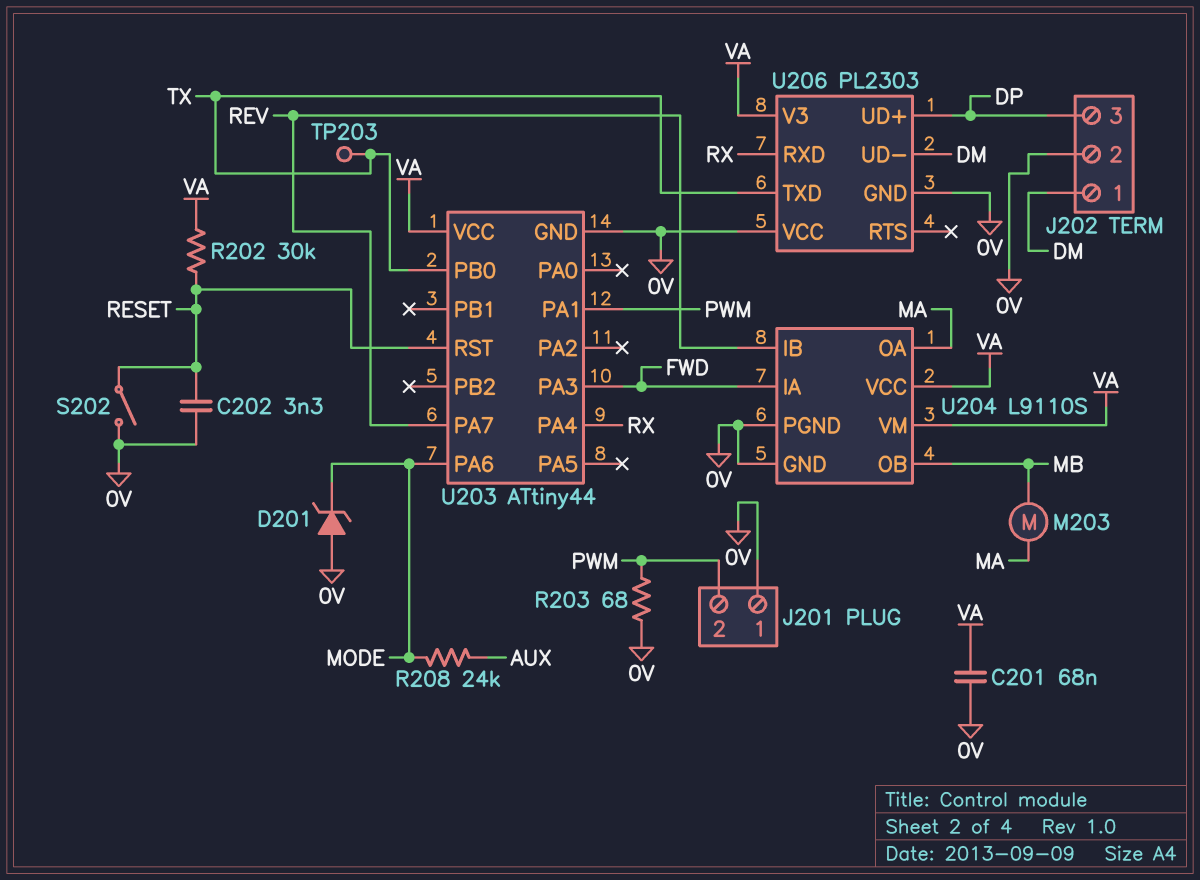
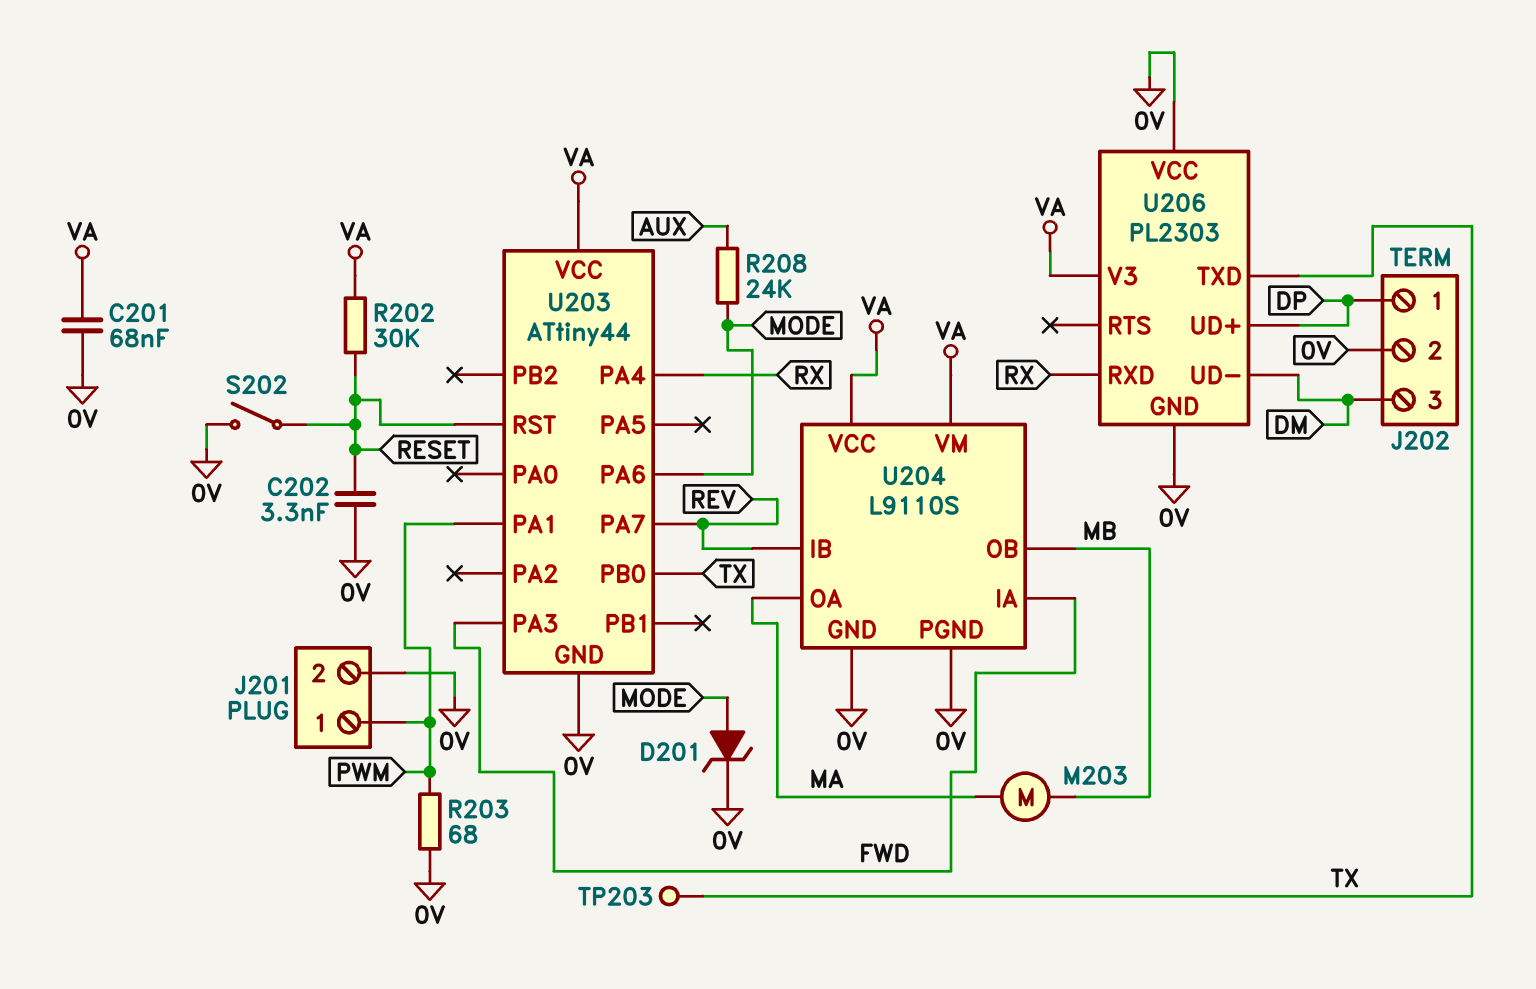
D201: zener (A 0V, K MODE) -> zener (A MODE, K 0V)
J201 pin 1: 0V -> PWM
J201 pin 2: PWM -> 0V
J202 pin 1: DM -> DP
J202 pin 3: DP -> DM

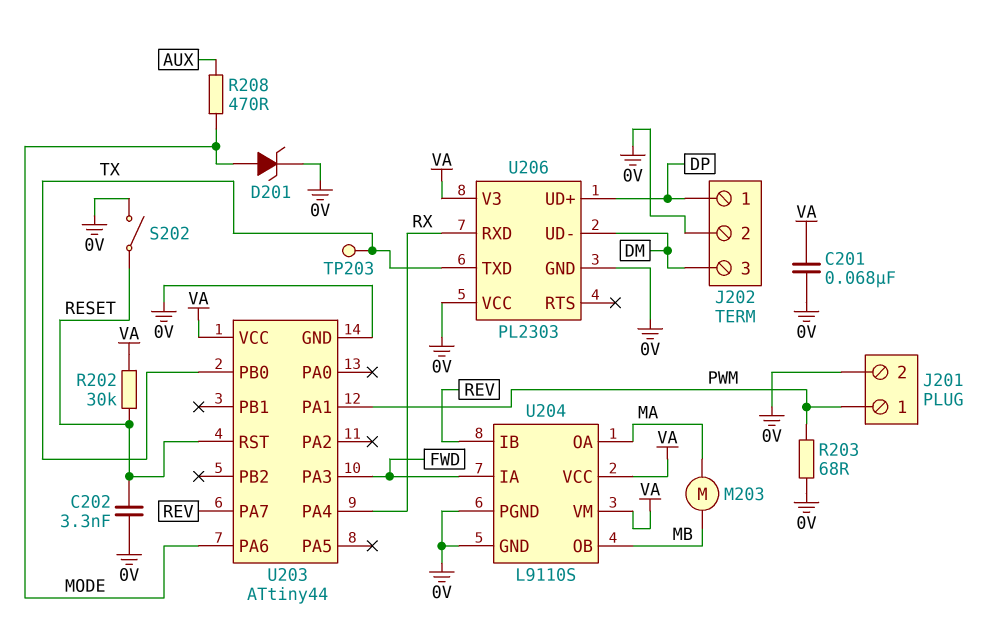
R208: 24k (AUX, MODE) -> 470 (AUX, MODE)

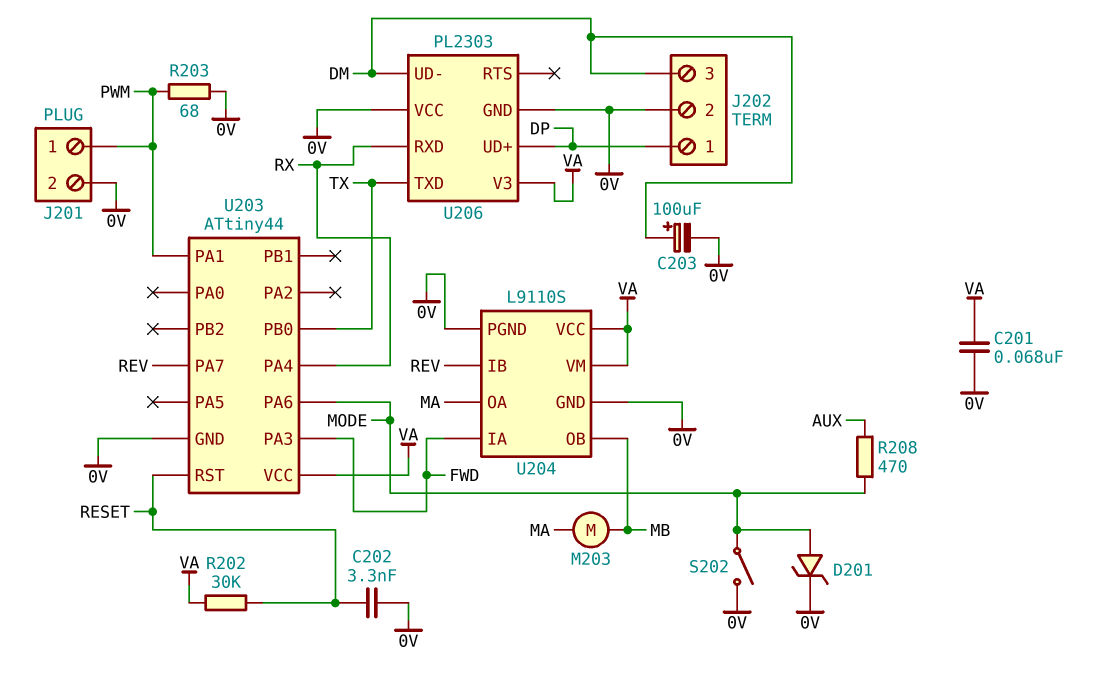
C203: none -> 100uF (plus DM, minus 0V)
S202: switch (0V, RESET) -> switch (0V, MODE)
TP203: test point (TX) -> none

